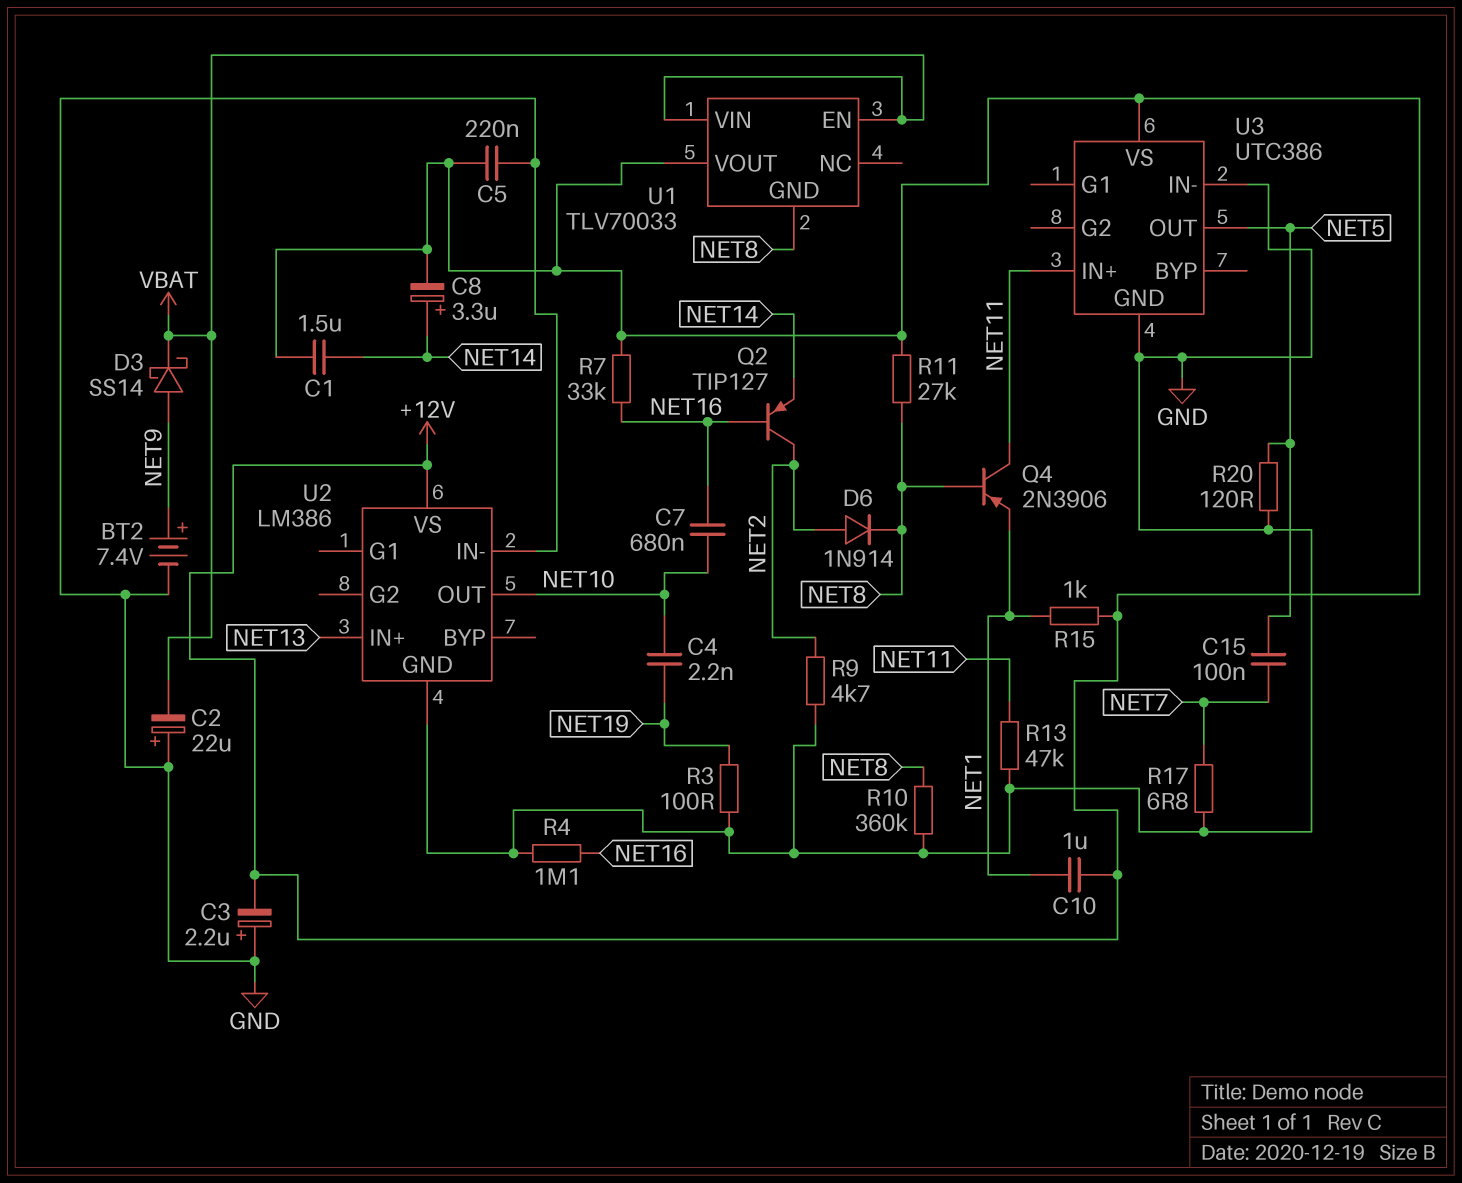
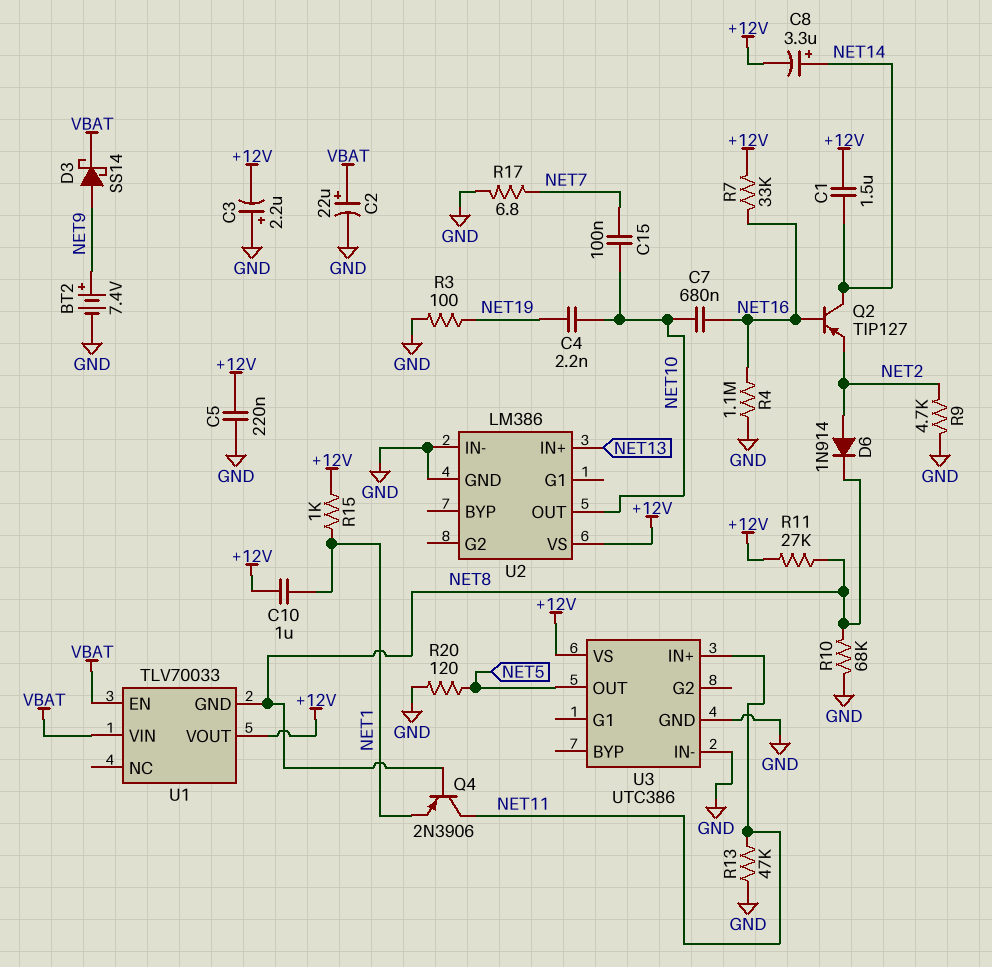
C2: 22uF (plus GND, minus VBAT) -> 22uF (plus VBAT, minus GND)
C15: 100nF (NET5, NET7) -> 100nF (NET7, NET10)
Q2: PNP TIP127 (B NET16, C NET2, E NET14) -> PNP TIP127 (B NET16, C NET14, E NET2)
R10: 360k (GND, NET8) -> 68k (GND, NET8)

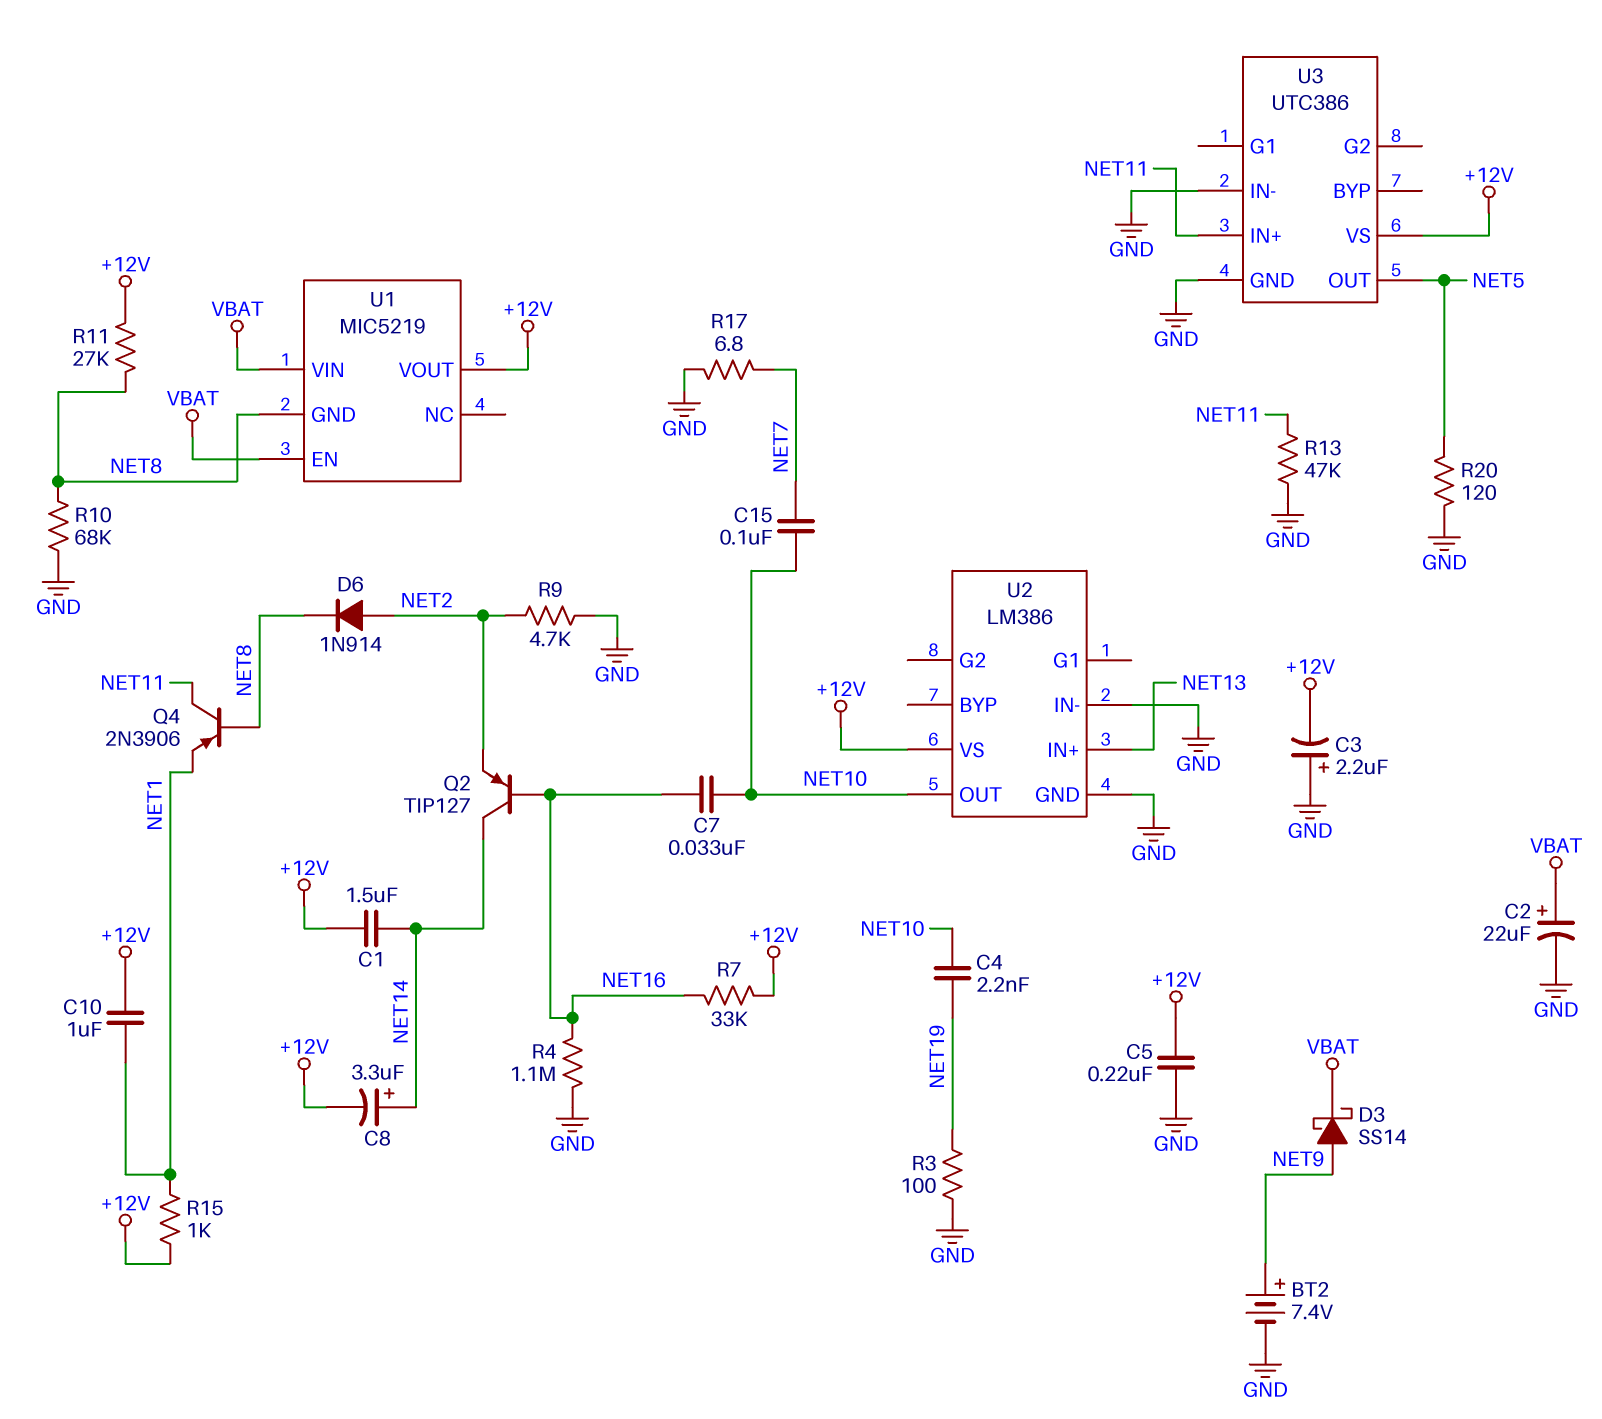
C7: 680nF (NET10, NET16) -> 33nF (NET10, NET16)
U1: TLV70033 -> MIC5219

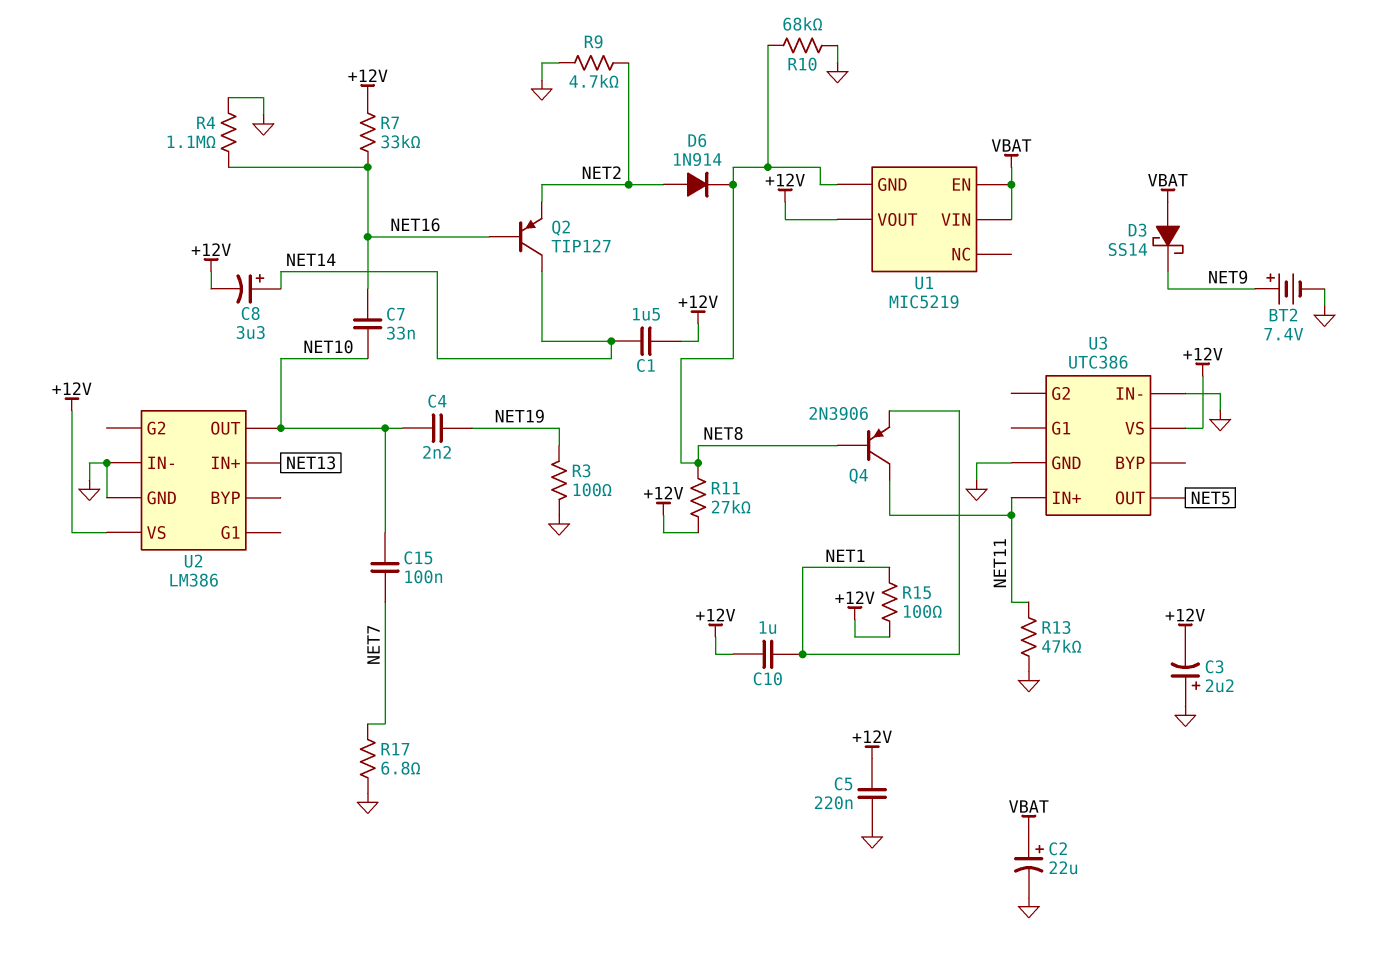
D3: schottky SS14 (A NET9, K VBAT) -> schottky SS14 (A VBAT, K NET9)
R15: 1k (+12V, NET1) -> 100 (+12V, NET1)
R20: 120 (GND, NET5) -> none

